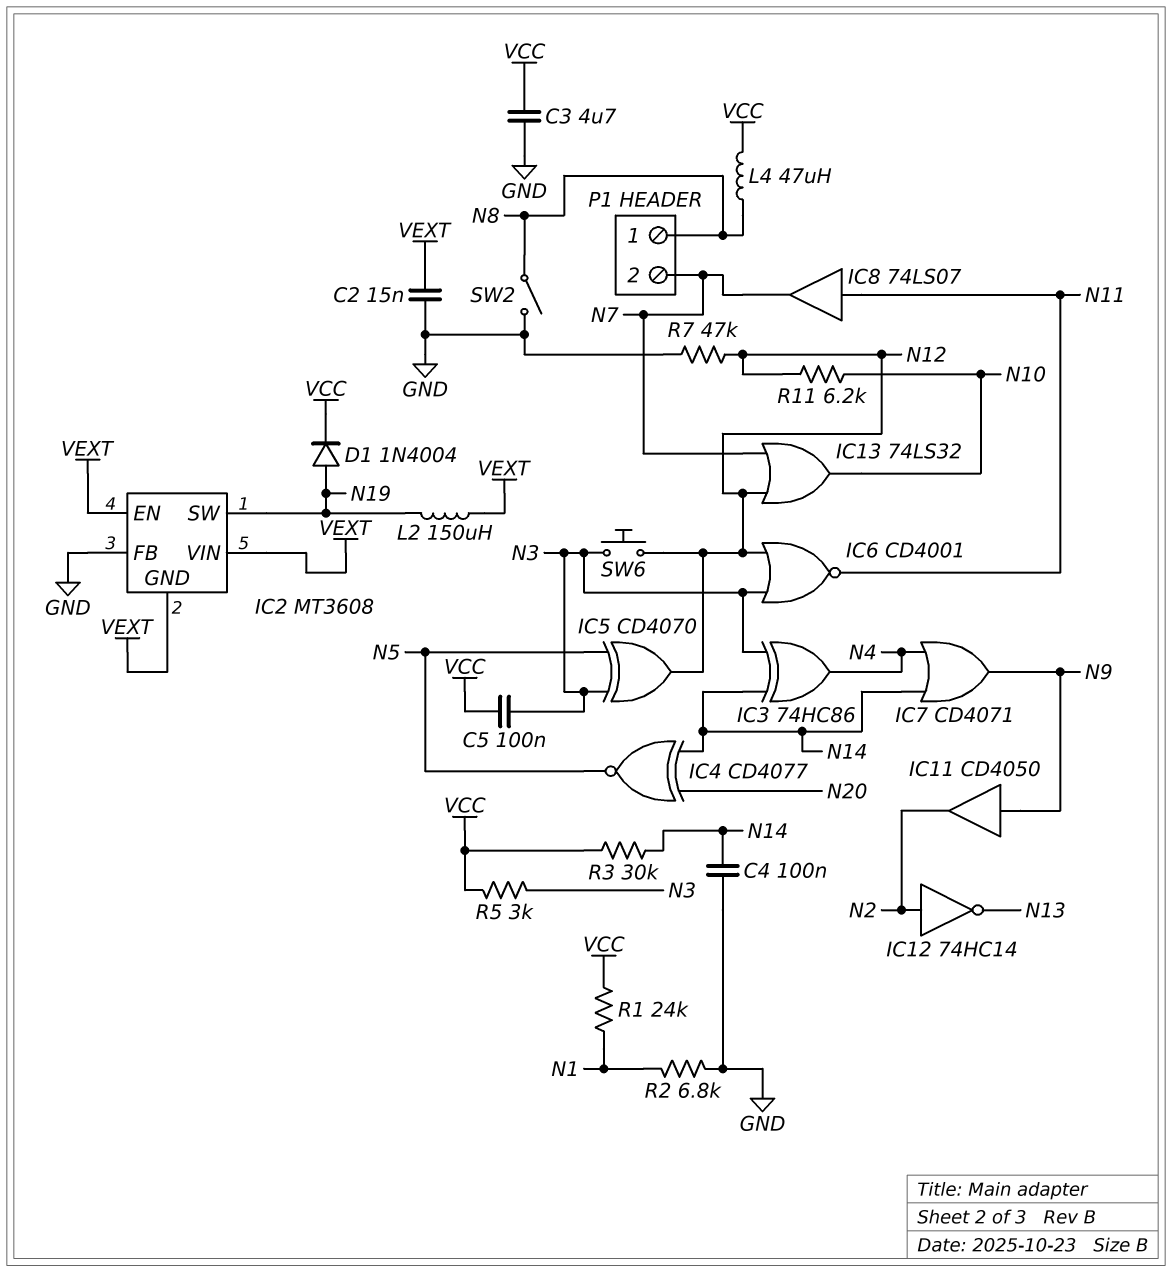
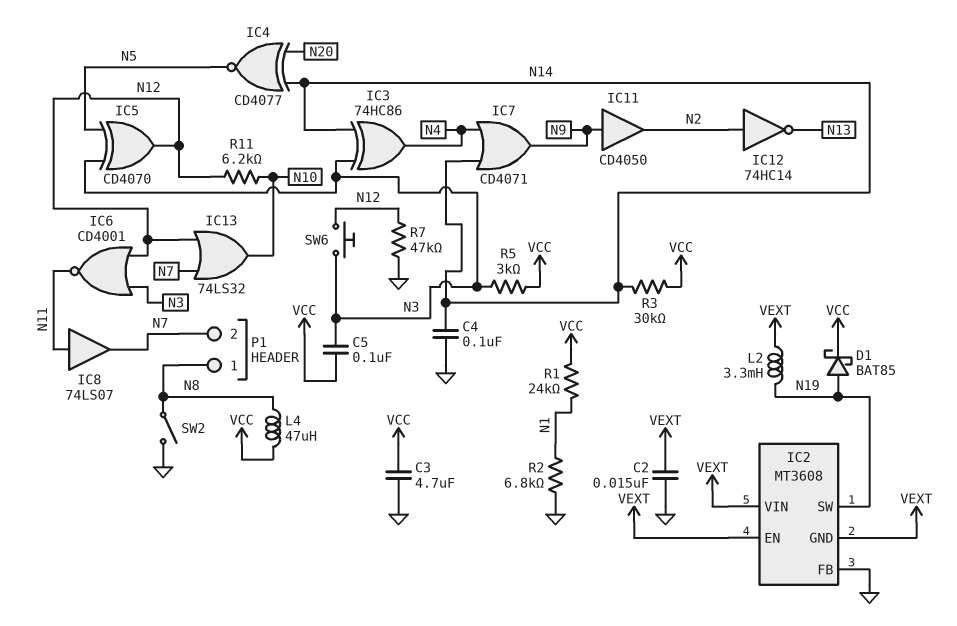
D1: diode 1N4004 (A N19, K VCC) -> schottky BAT85 (A N19, K VCC)
L2: 150uH (N19, VEXT) -> 3.3mH (N19, VEXT)

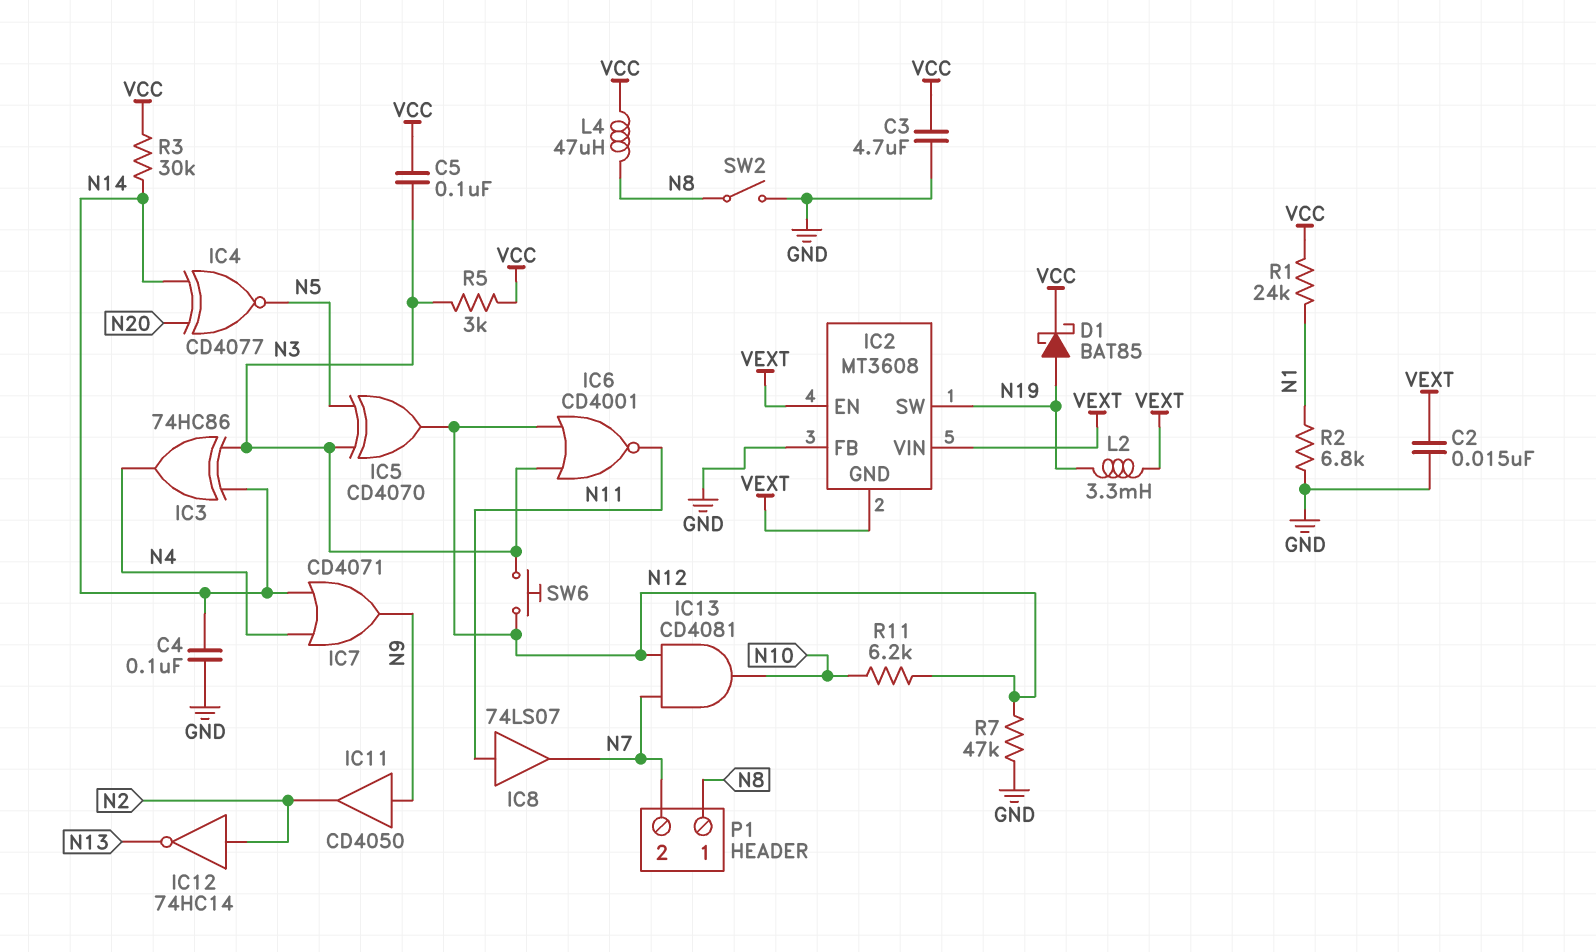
IC13: OR 74LS32 (in N7, in N12, out N10) -> AND CD4081 (in N7, in N12, out N10)

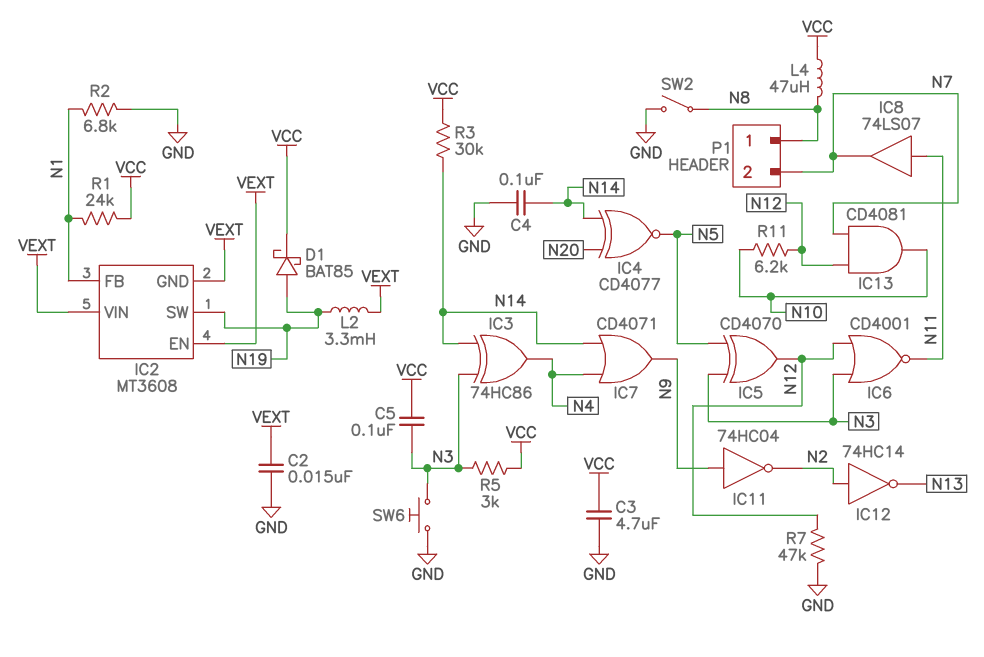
IC2 pin FB: GND -> N1
IC11: buffer CD4050 (in N9, out N2) -> NOT 74HC04 (in N9, out N2)
SW6: button (N3, N12) -> button (GND, N3)

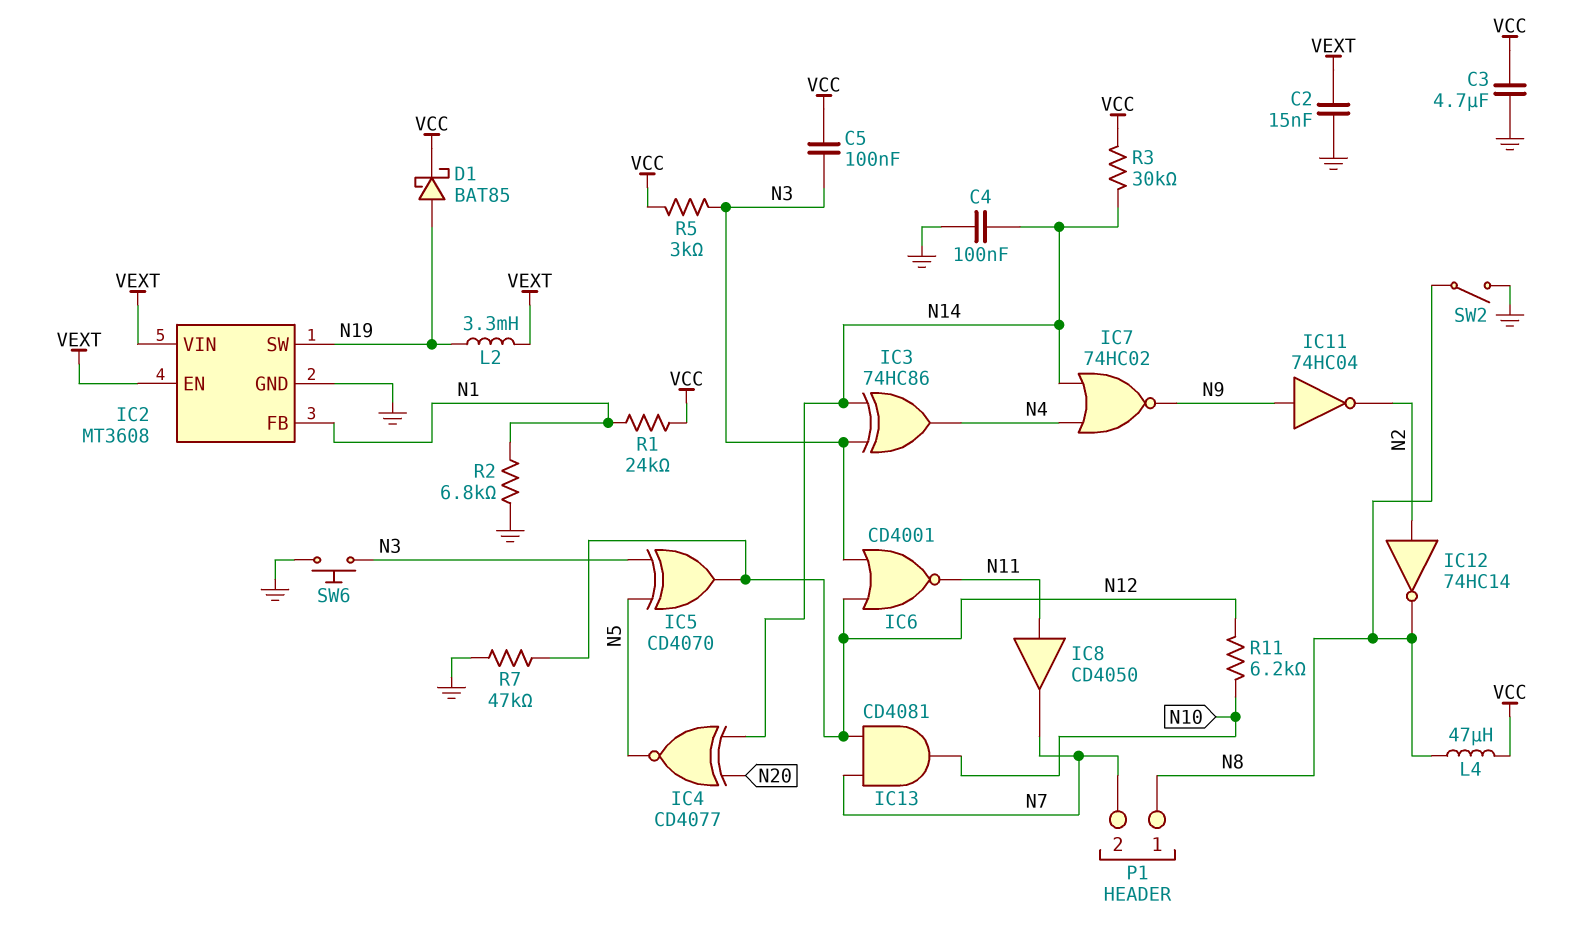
IC2 pin GND: VEXT -> GND
IC7: OR CD4071 (in N4, in N14, out N9) -> NOR 74HC02 (in N4, in N14, out N9)
IC8: buffer 74LS07 (in N11, out N7) -> buffer CD4050 (in N11, out N7)
IC12: NOT 74HC14 (in N2, out N13) -> NOT 74HC14 (in N2, out N8)

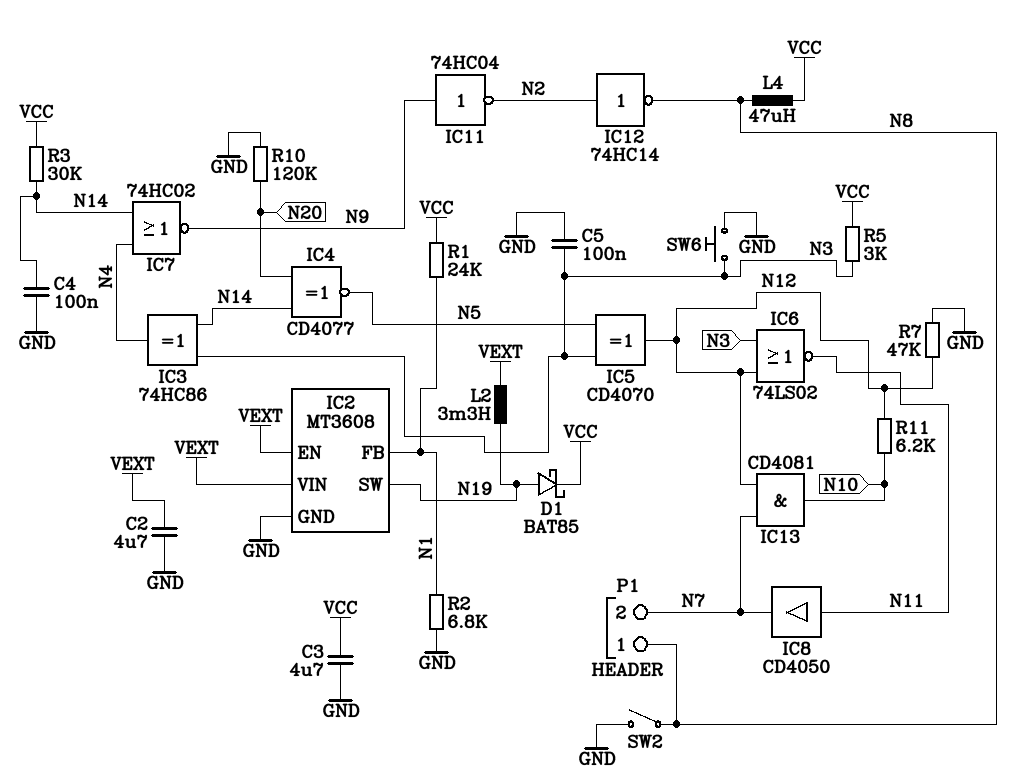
C2: 15nF (GND, VEXT) -> 4.7uF (GND, VEXT)
C5: 100nF (N3, VCC) -> 100nF (GND, N3)
IC6: NOR CD4001 (in N3, in N12, out N11) -> NOR 74LS02 (in N3, in N12, out N11)
R10: none -> 120k (GND, N20)

